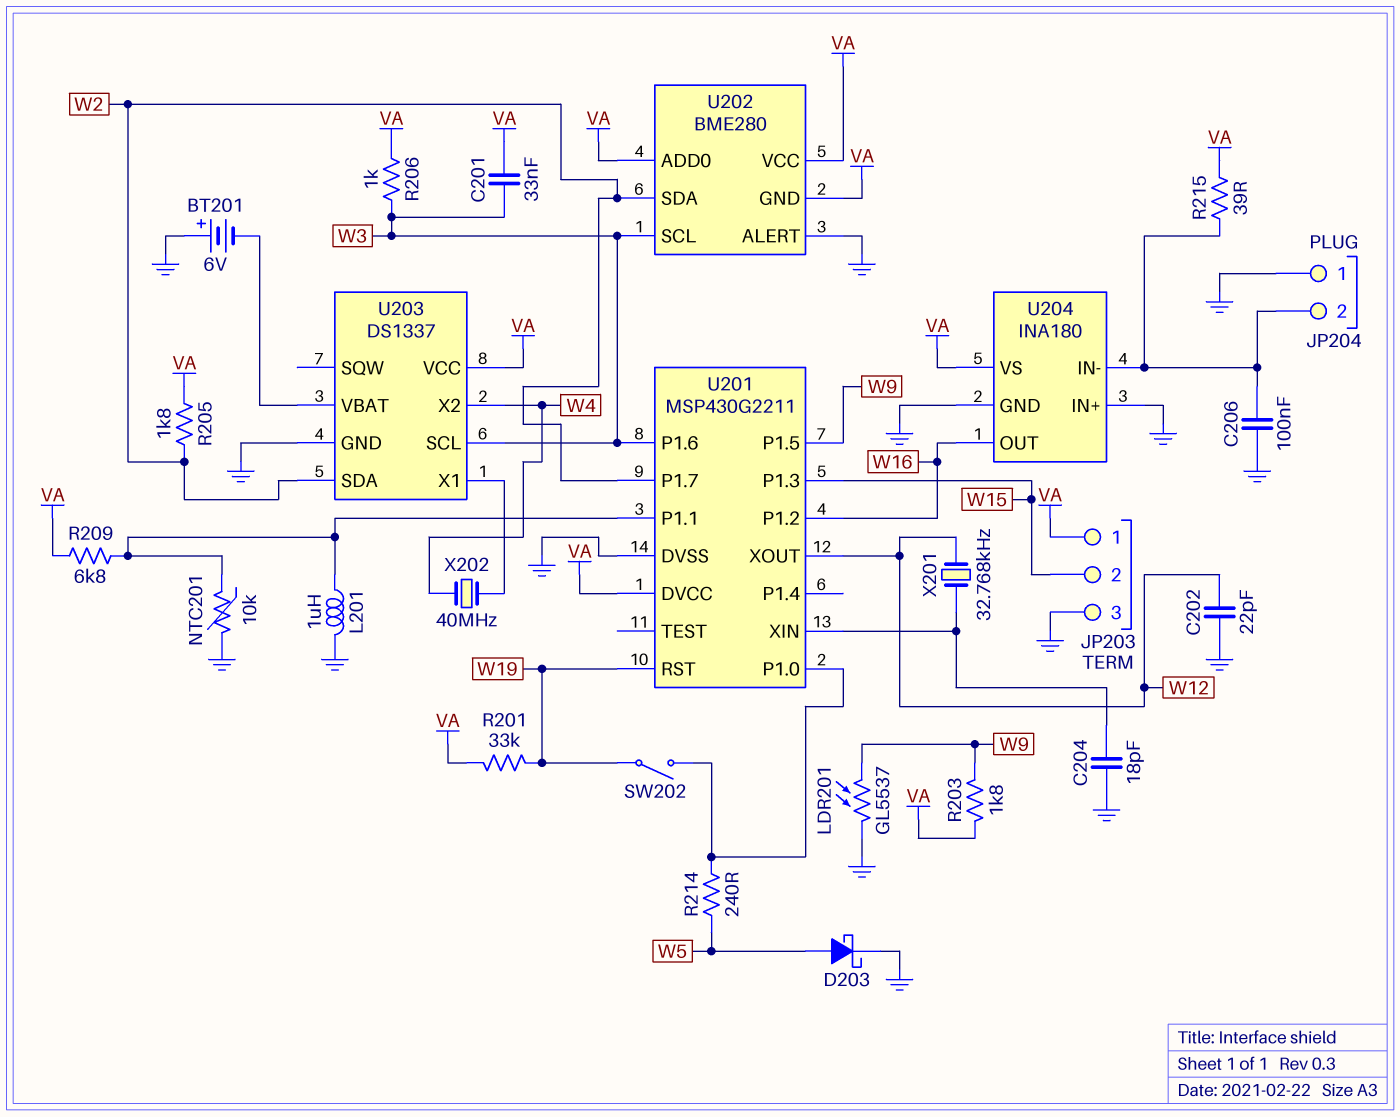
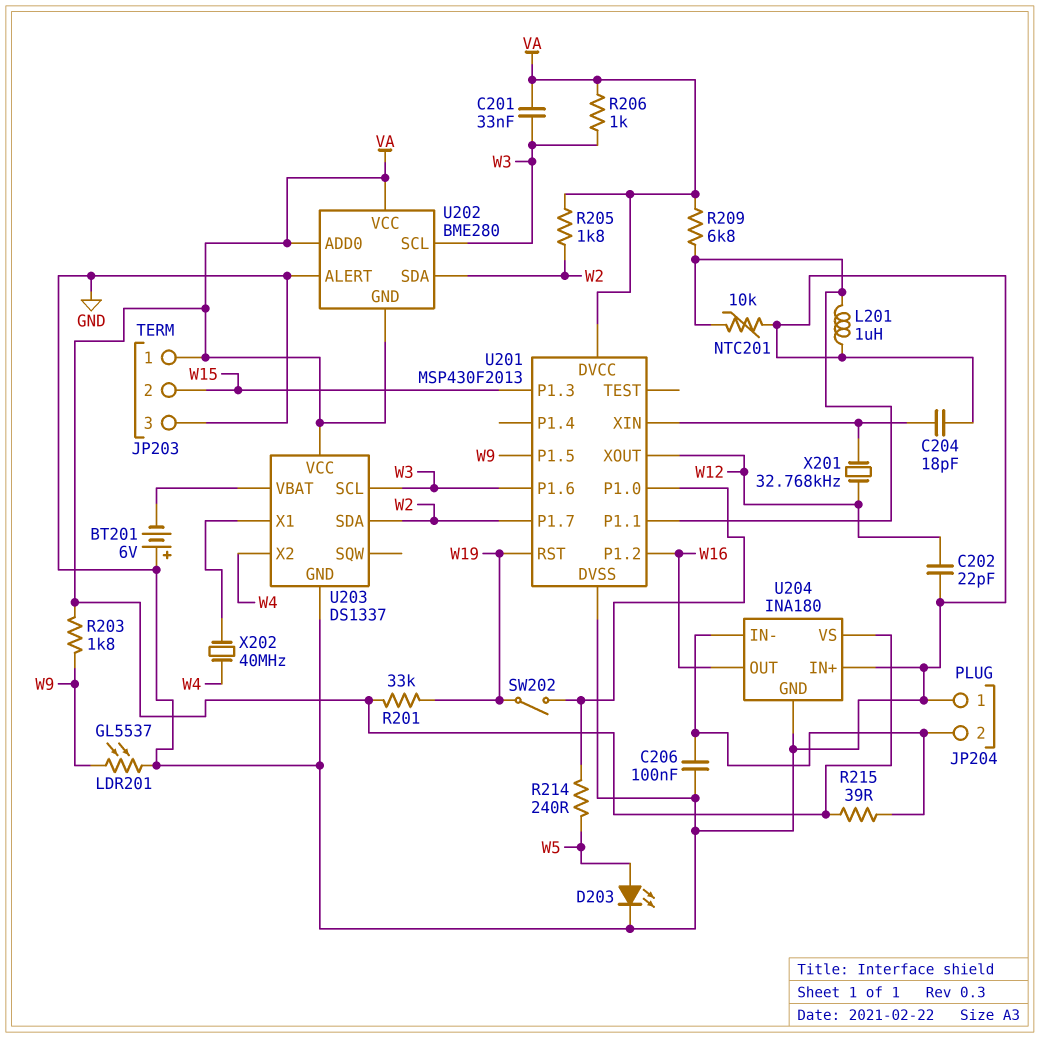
D203: schottky (A W5, K GND) -> LED (A W5, K GND)
U201: MSP430G2211 -> MSP430F2013

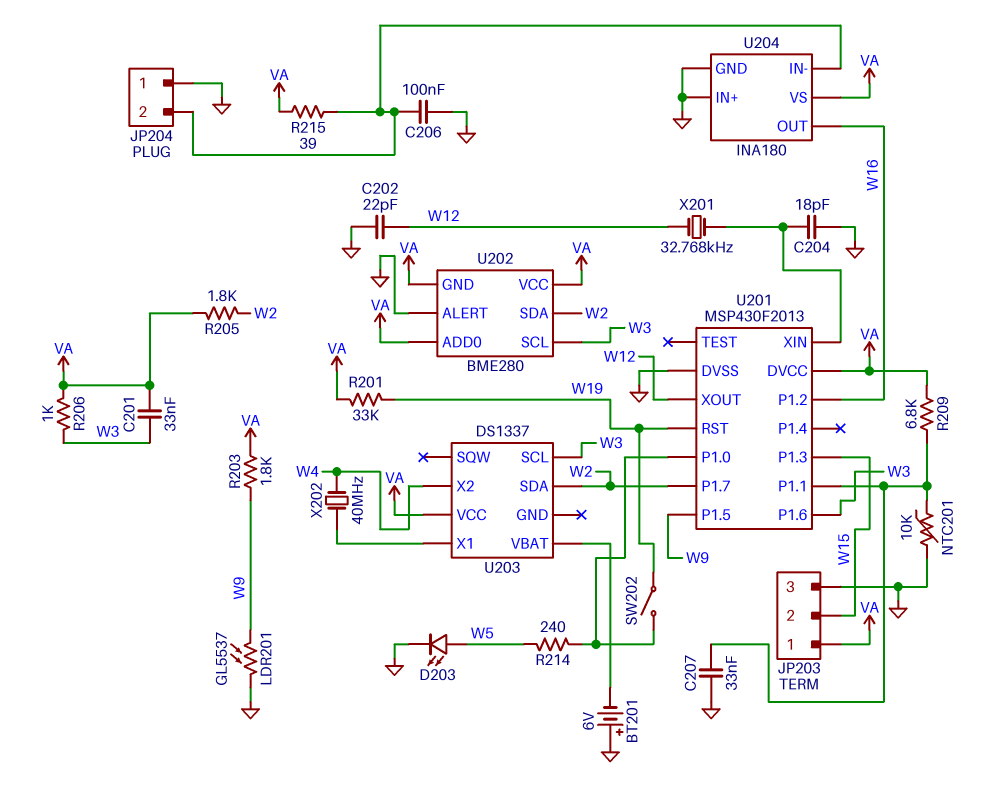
C207: none -> 33nF (GND, U201/P1.1)
L201: 1uH (GND, U201/P1.1) -> none
U203 pin GND: GND -> none

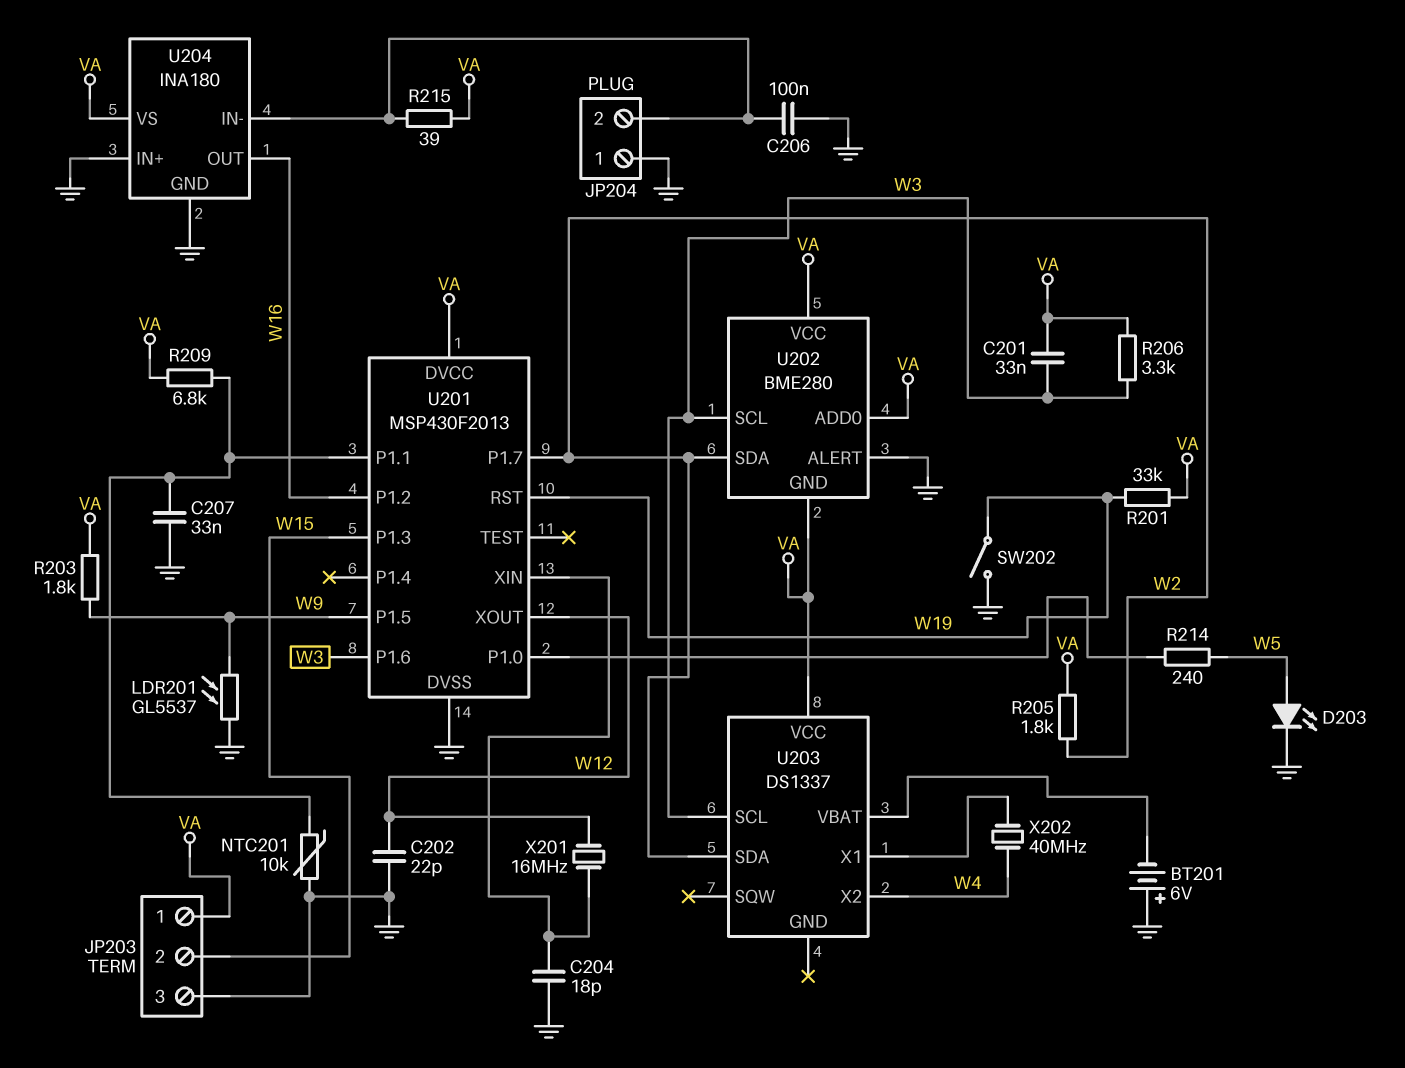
R206: 1k (VA, W3) -> 3.3k (VA, W3)
SW202: switch (U201/P1.0, W19) -> switch (GND, W19)
X201: 32.768kHz (U201/XIN, W12) -> 16MHz (U201/XIN, W12)

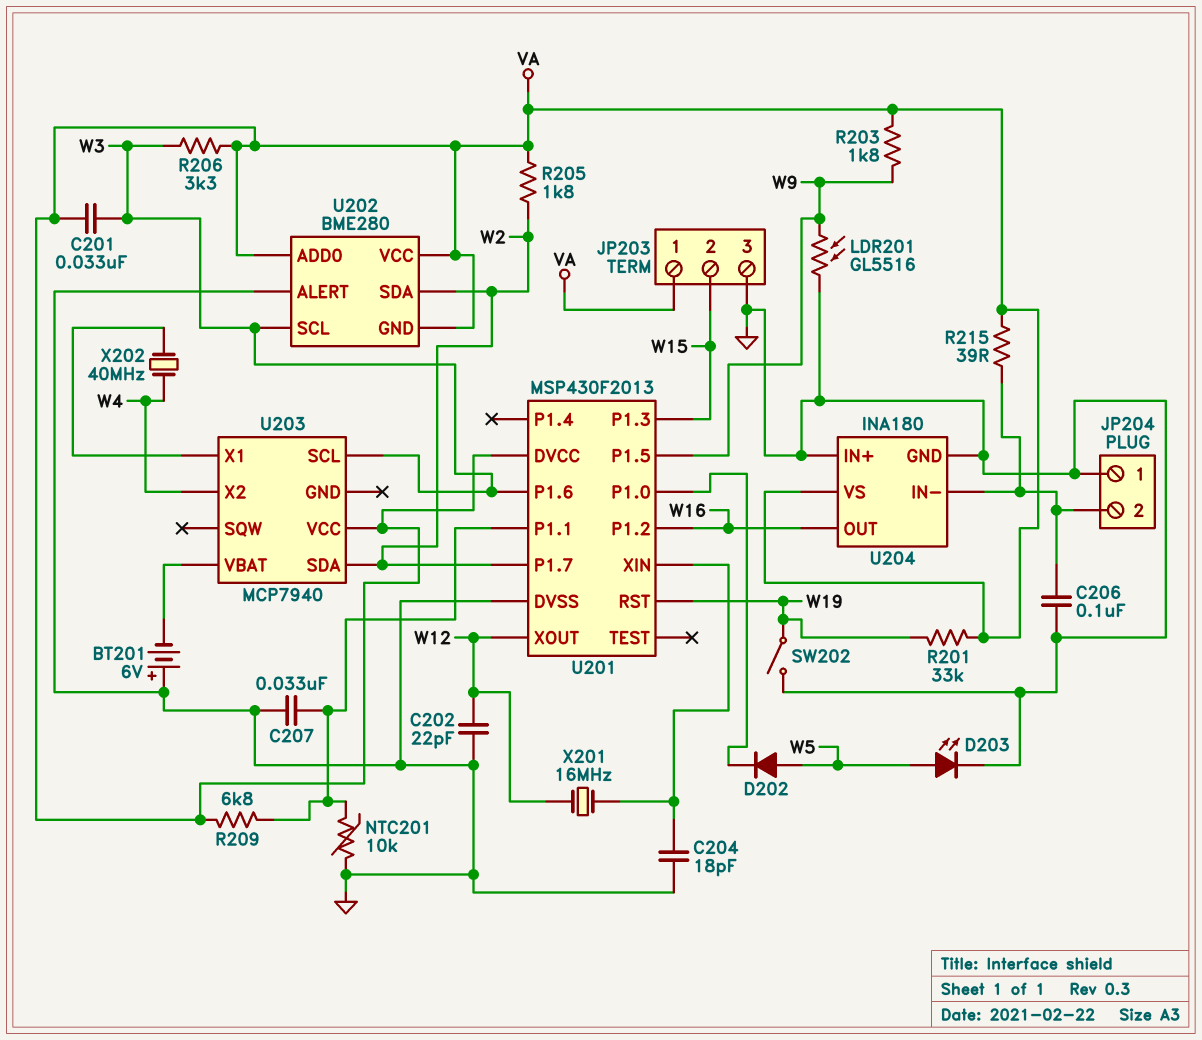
D202: none -> diode (A W5, K U201/P1.0)
LDR201: GL5537 (GND, W9) -> GL5516 (GND, W9)
R214: 240 (U201/P1.0, W5) -> none
U203: DS1337 -> MCP7940

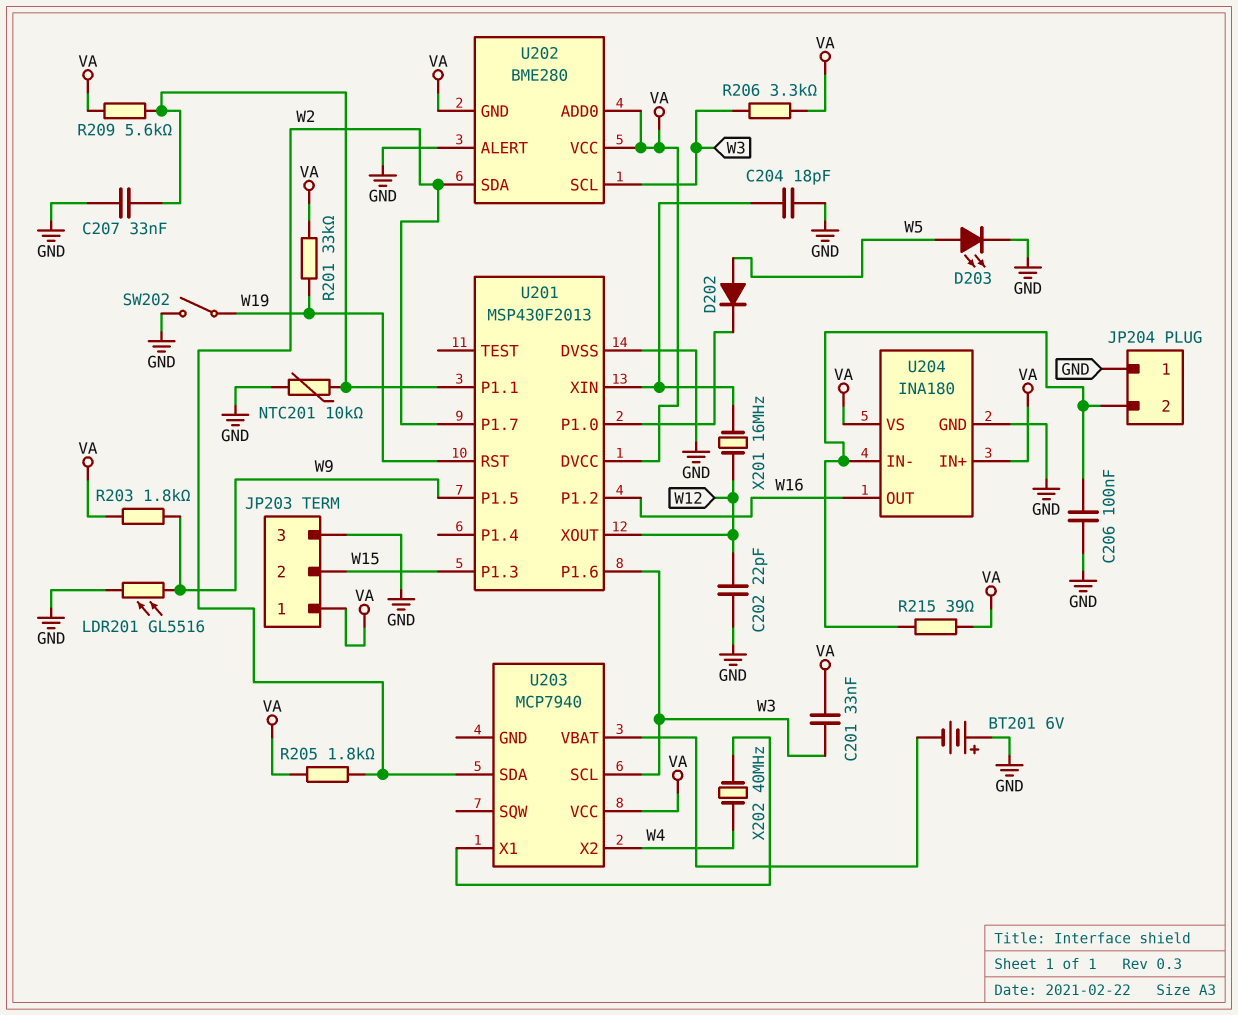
R209: 6.8k (U201/P1.1, VA) -> 5.6k (U201/P1.1, VA)
U204 pin IN+: GND -> VA

